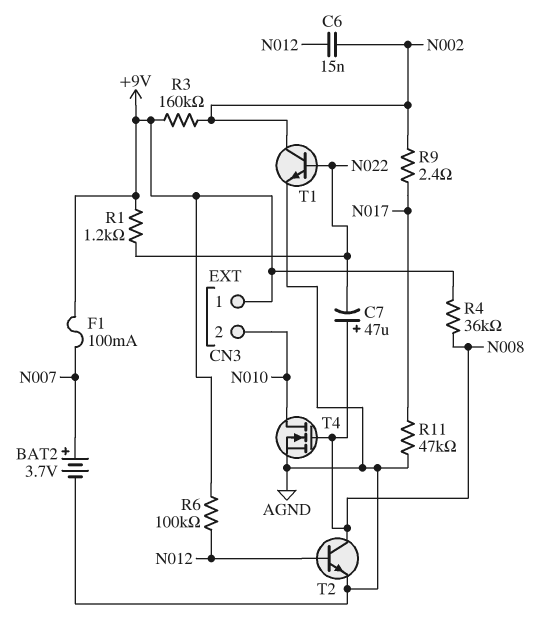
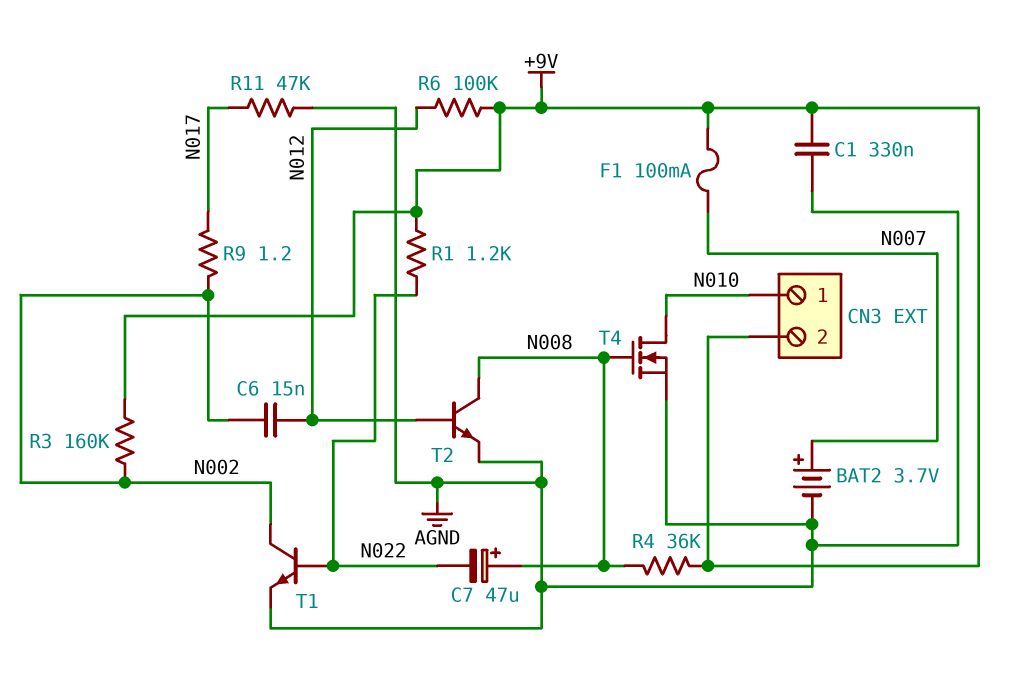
C1: none -> 330nF (+9V, AGND)
CN3 pin 1: +9V -> N010
CN3 pin 2: N010 -> +9V
R9: 2.4 (N002, N017) -> 1.2 (N002, N017)

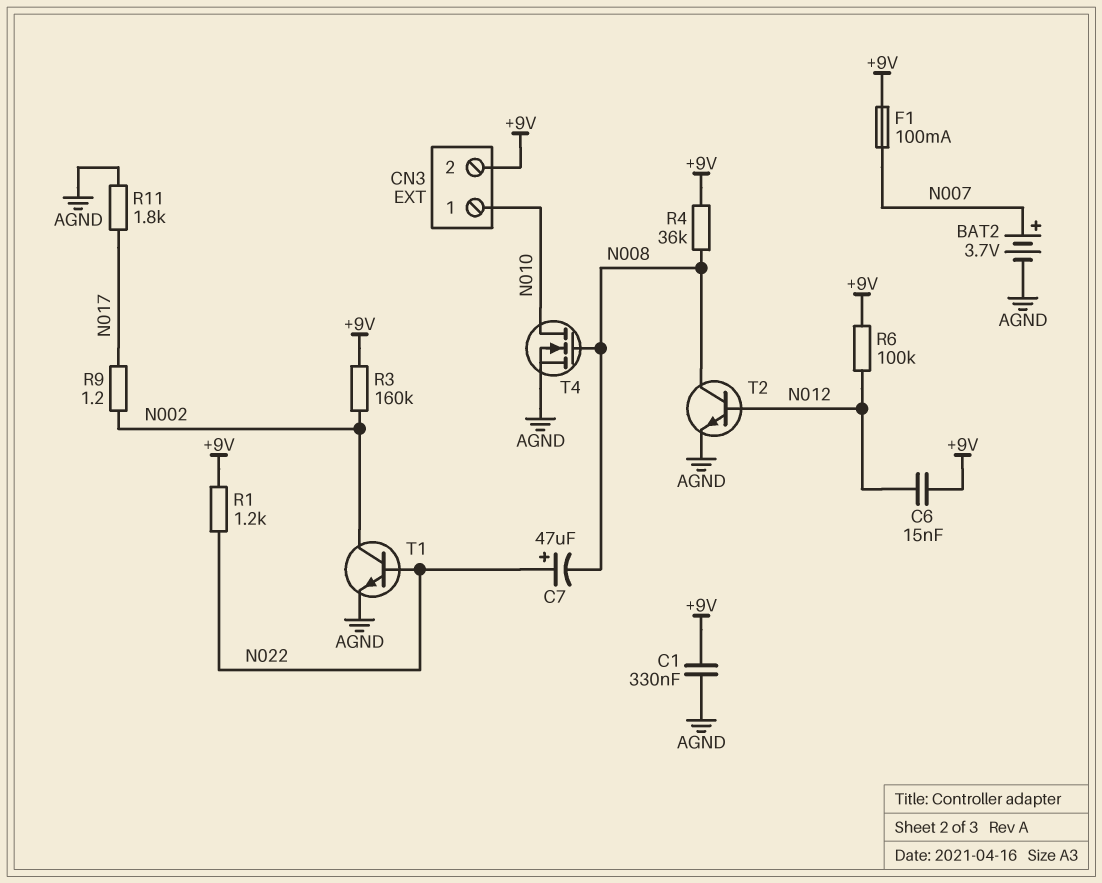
C6: 15nF (N002, N012) -> 15nF (+9V, N012)
C7: 47uF (plus N008, minus N022) -> 47uF (plus N022, minus N008)
R11: 47k (AGND, N017) -> 1.8k (AGND, N017)

